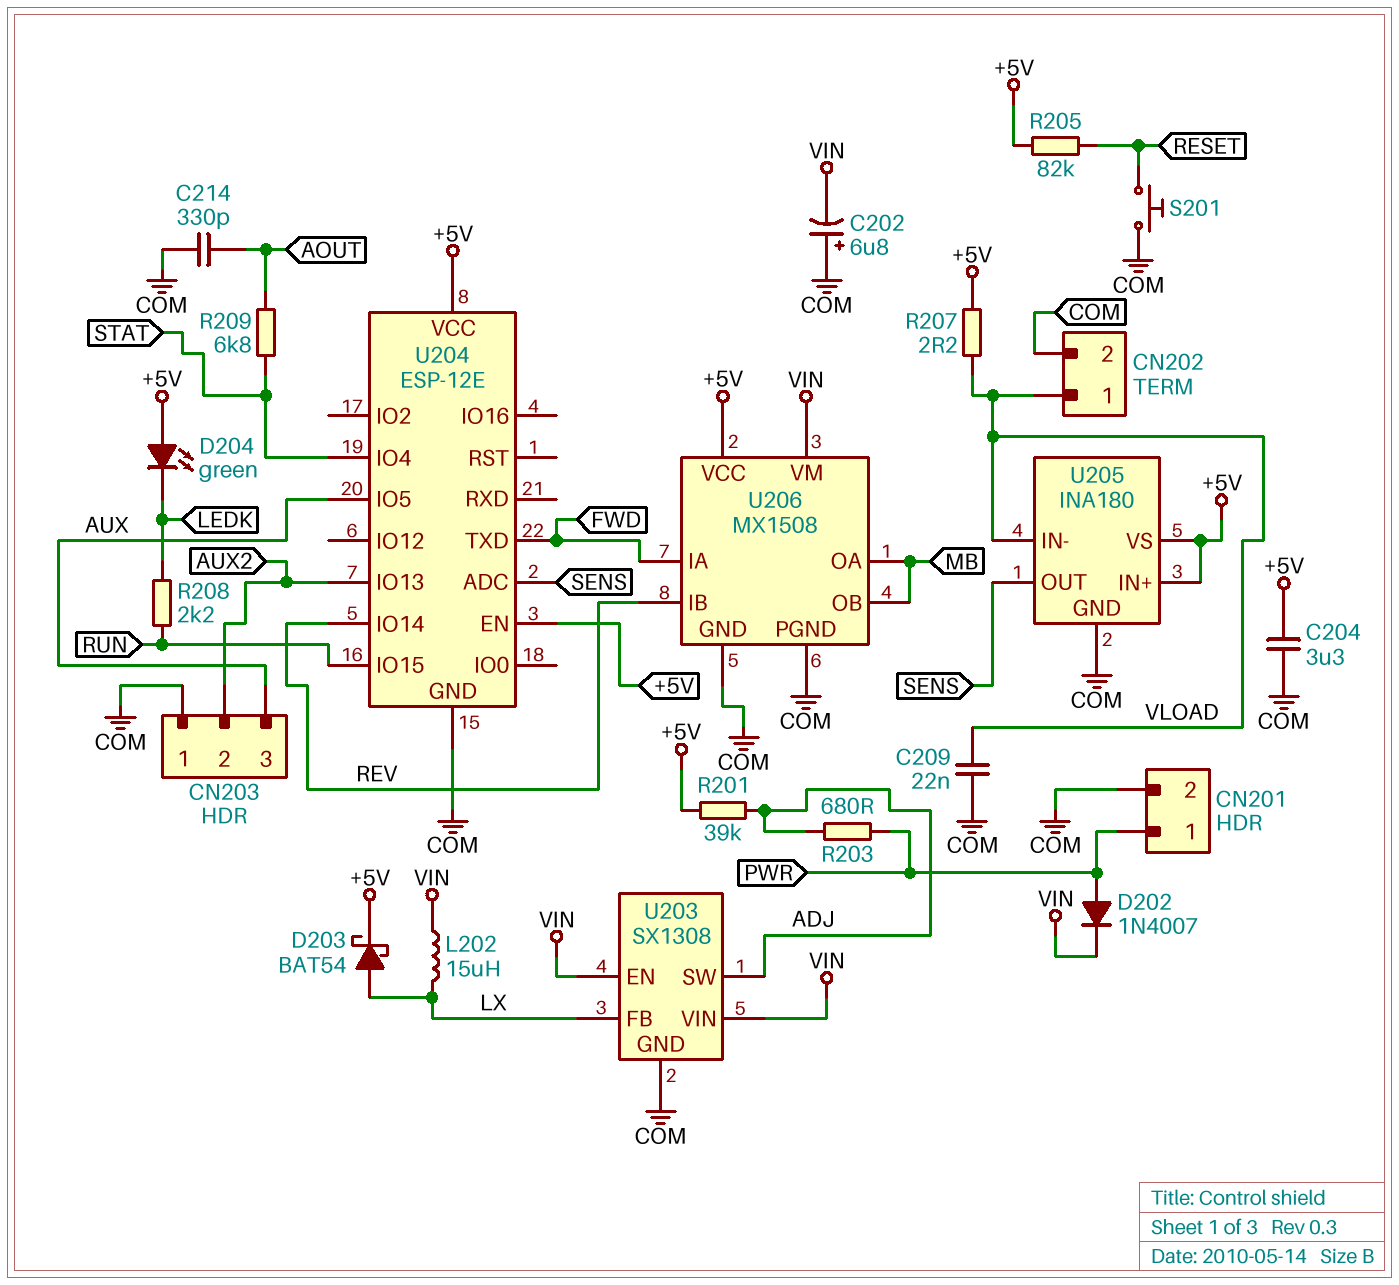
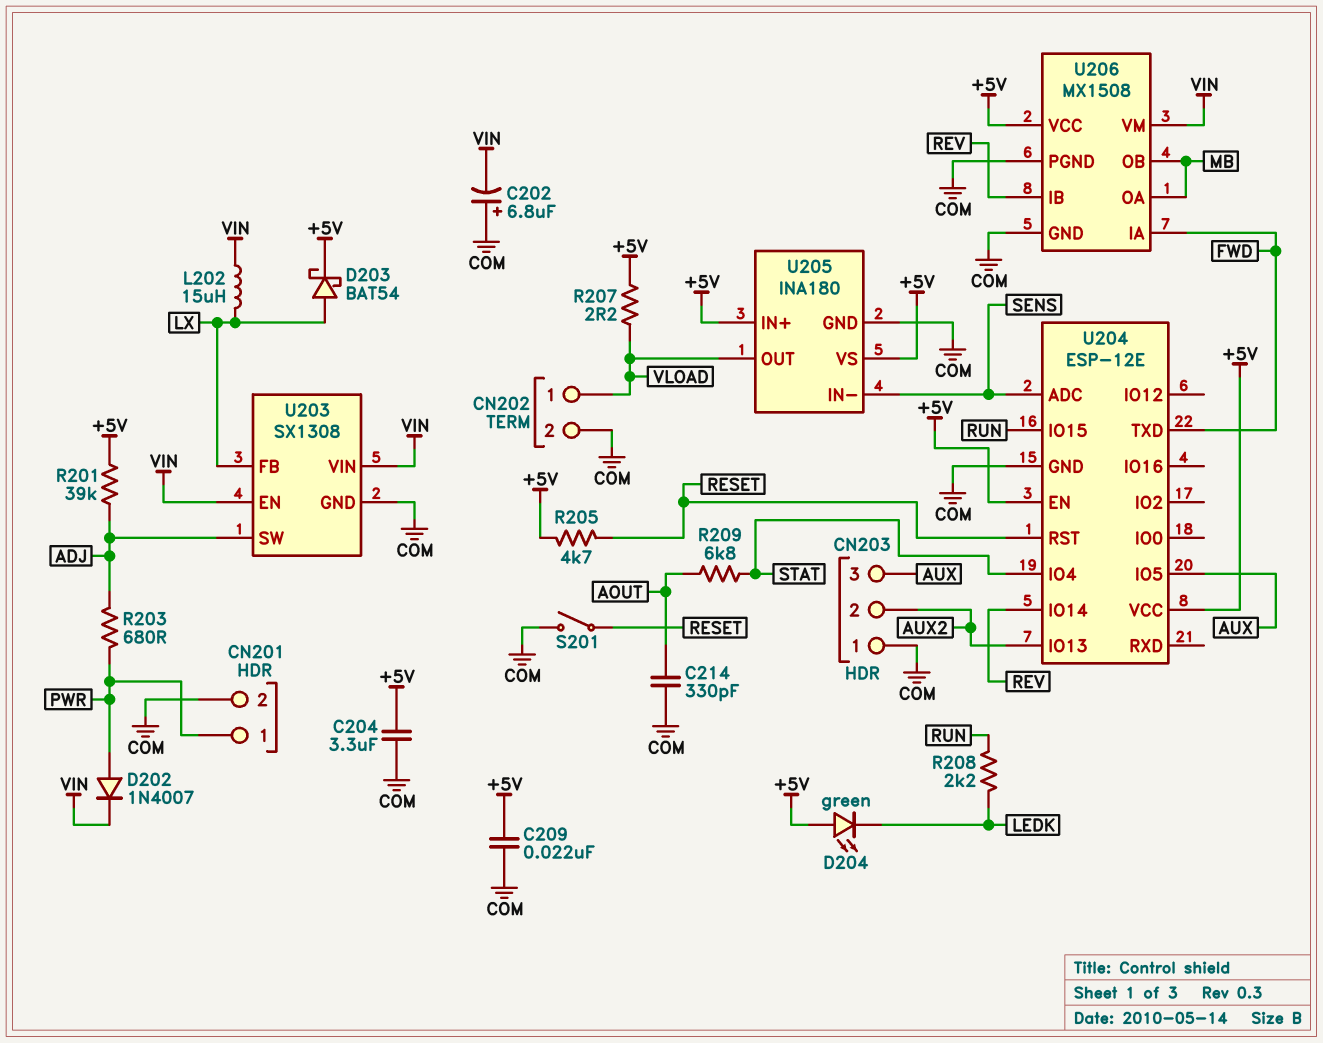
C209: 22nF (COM, VLOAD) -> 22nF (+5V, COM)
R205: 82k (+5V, RESET) -> 4.7k (+5V, RESET)
S201: button (COM, RESET) -> switch (COM, RESET)
U204 pin RST: none -> RESET
U205 pin IN-: VLOAD -> SENS
U205 pin OUT: SENS -> VLOAD

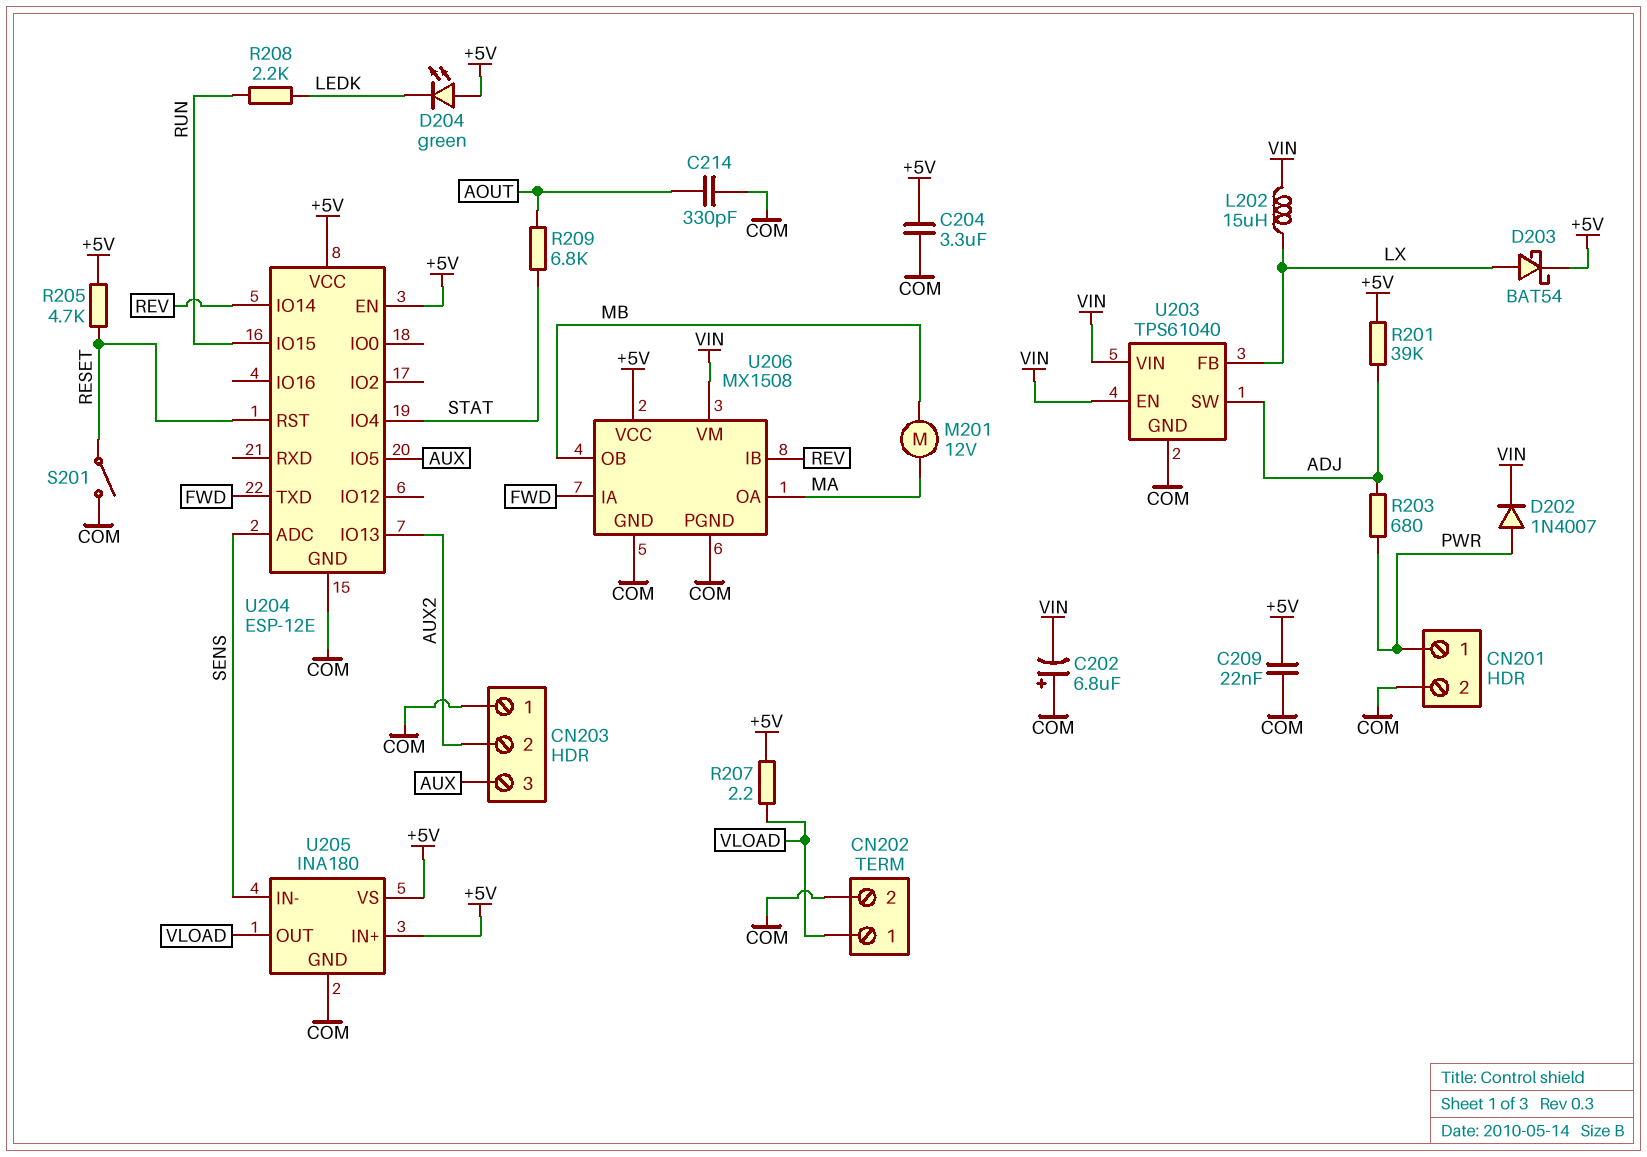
M201: none -> motor 12V (MA, MB)
U203: SX1308 -> TPS61040
U206 pin OA: MB -> MA

